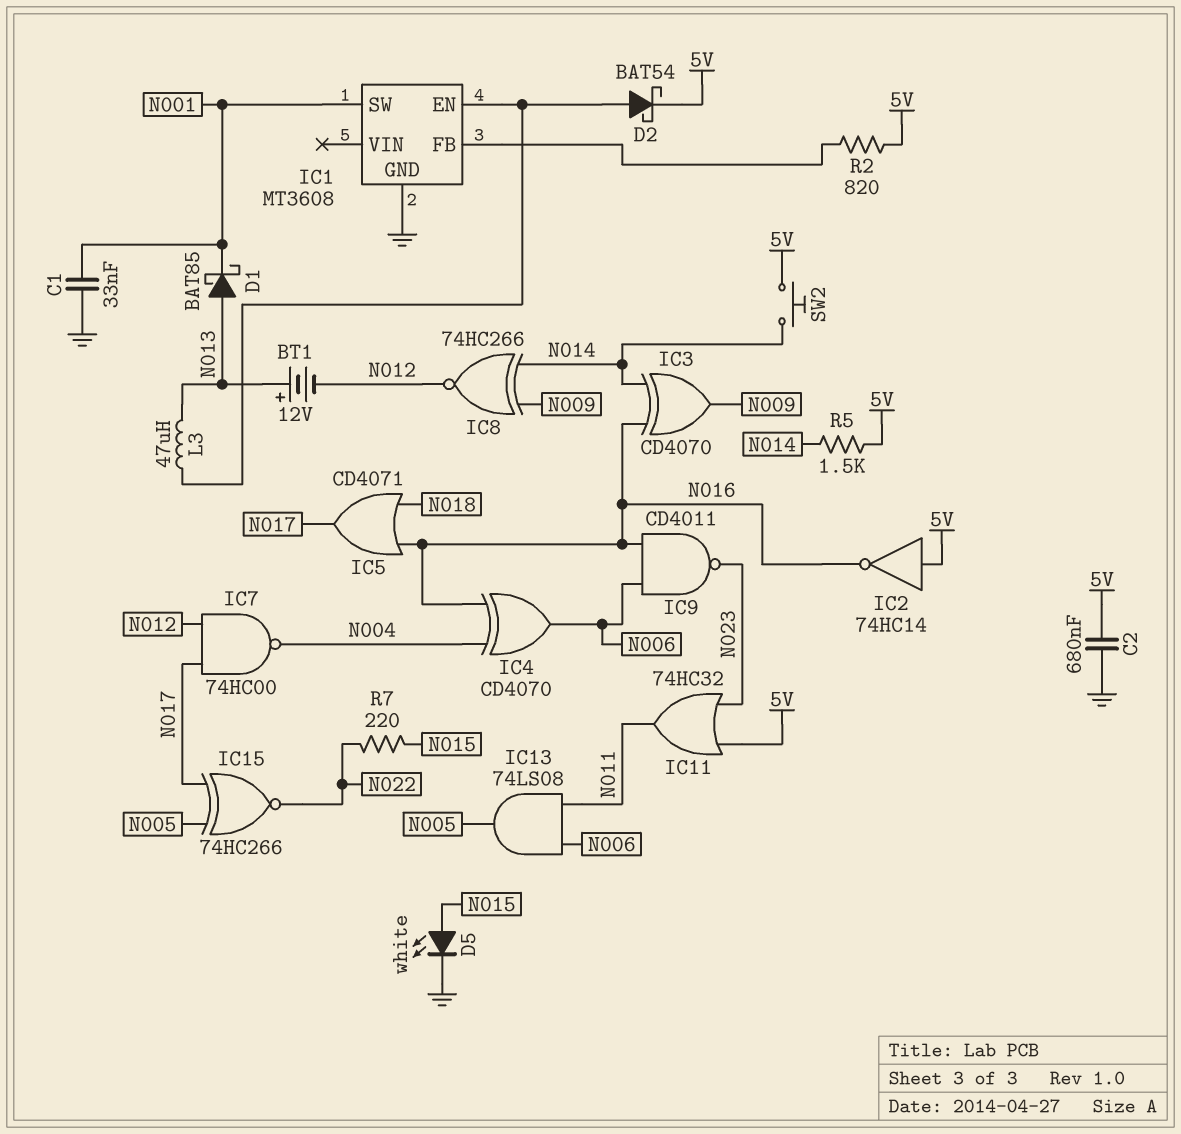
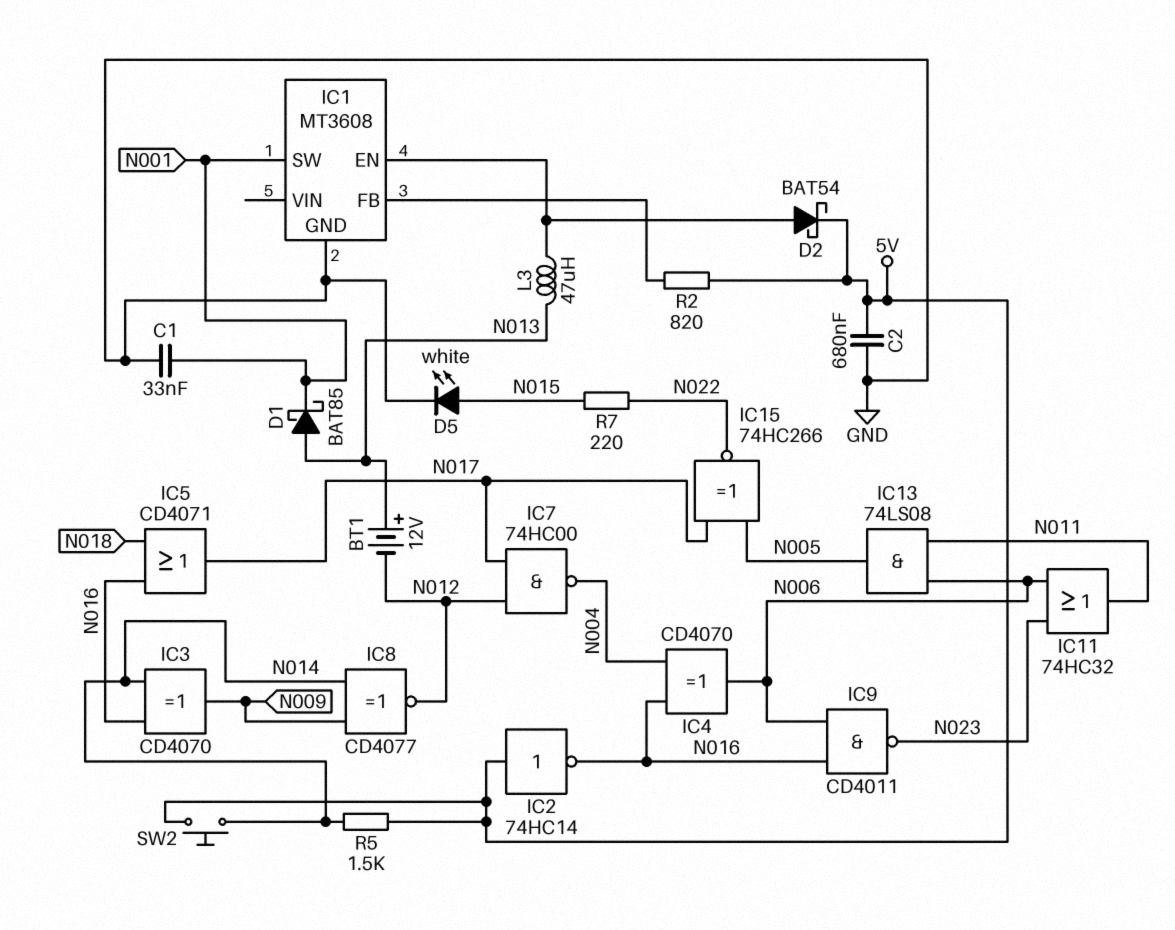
IC8: XNOR 74HC266 (in N009, in N014, out N012) -> XNOR CD4077 (in N009, in N014, out N012)
IC11: OR 74HC32 (in 5V, in N023, out N011) -> OR 74HC32 (in N006, in N023, out N011)

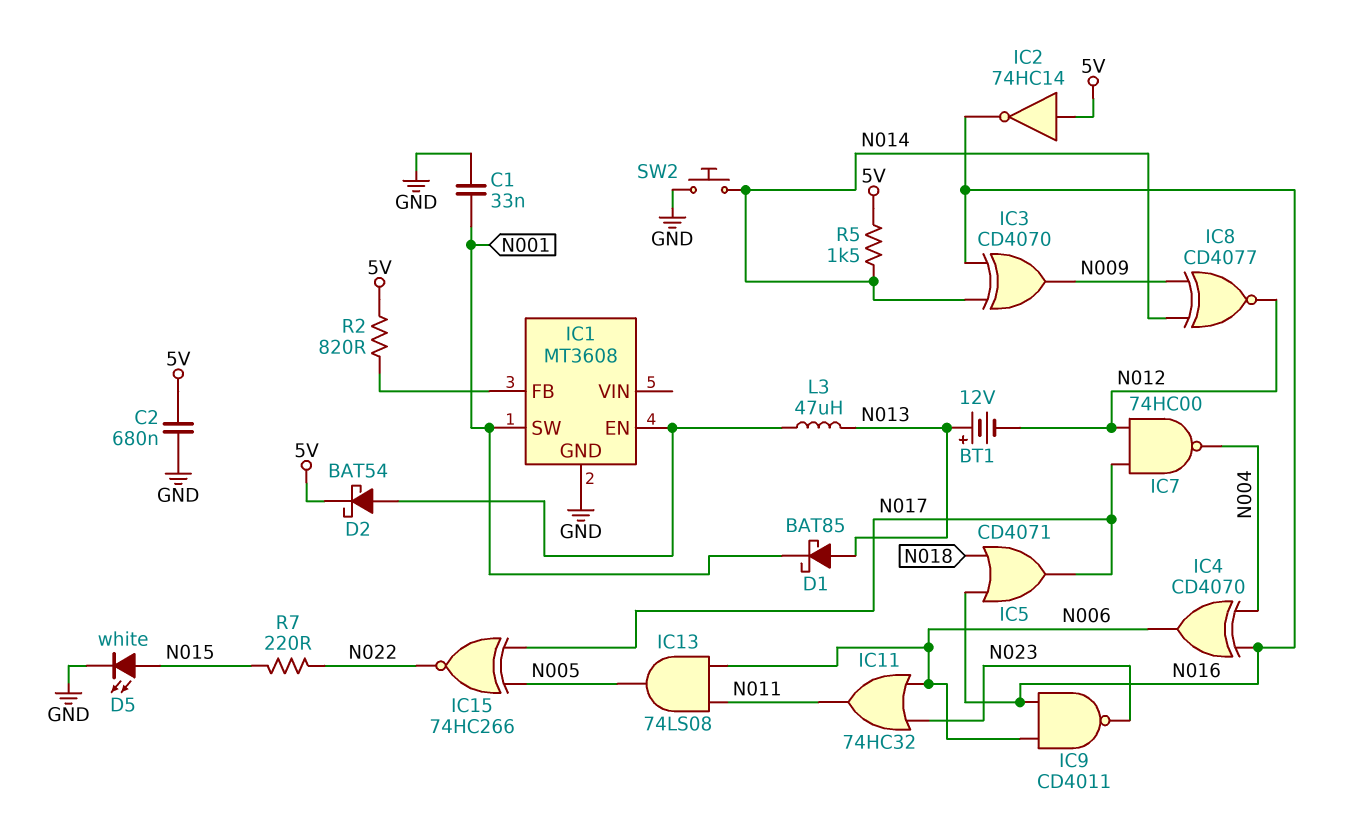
SW2: button (5V, N014) -> button (GND, N014)

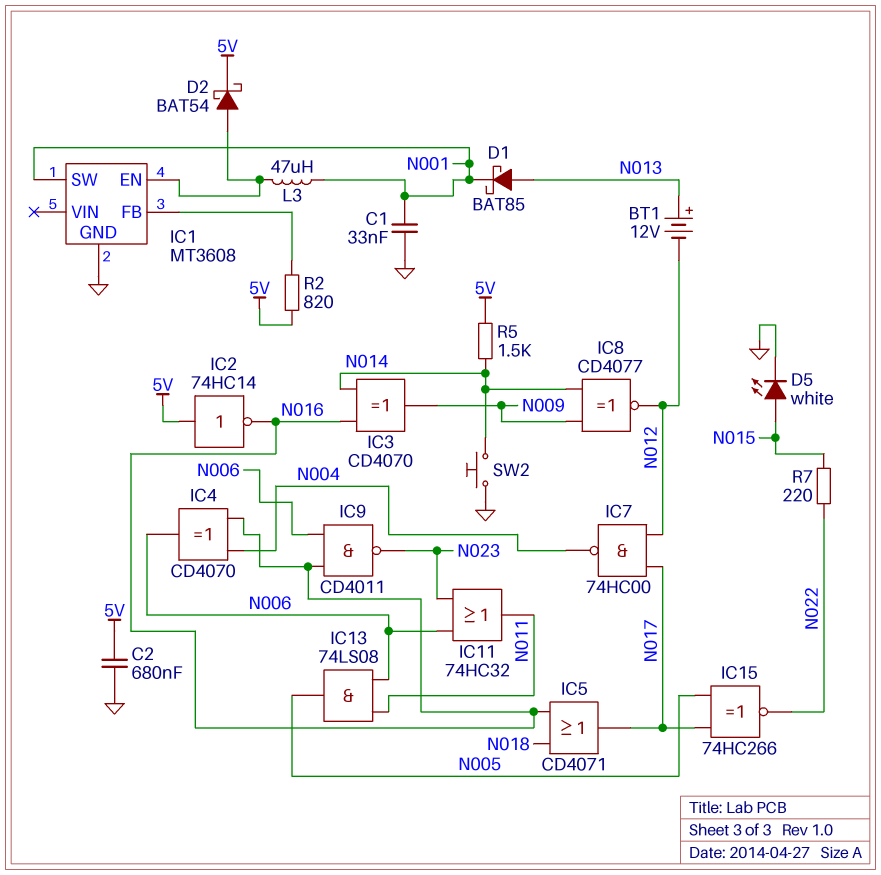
L3: 47uH (IC1/EN, N013) -> 47uH (IC1/EN, N001)

